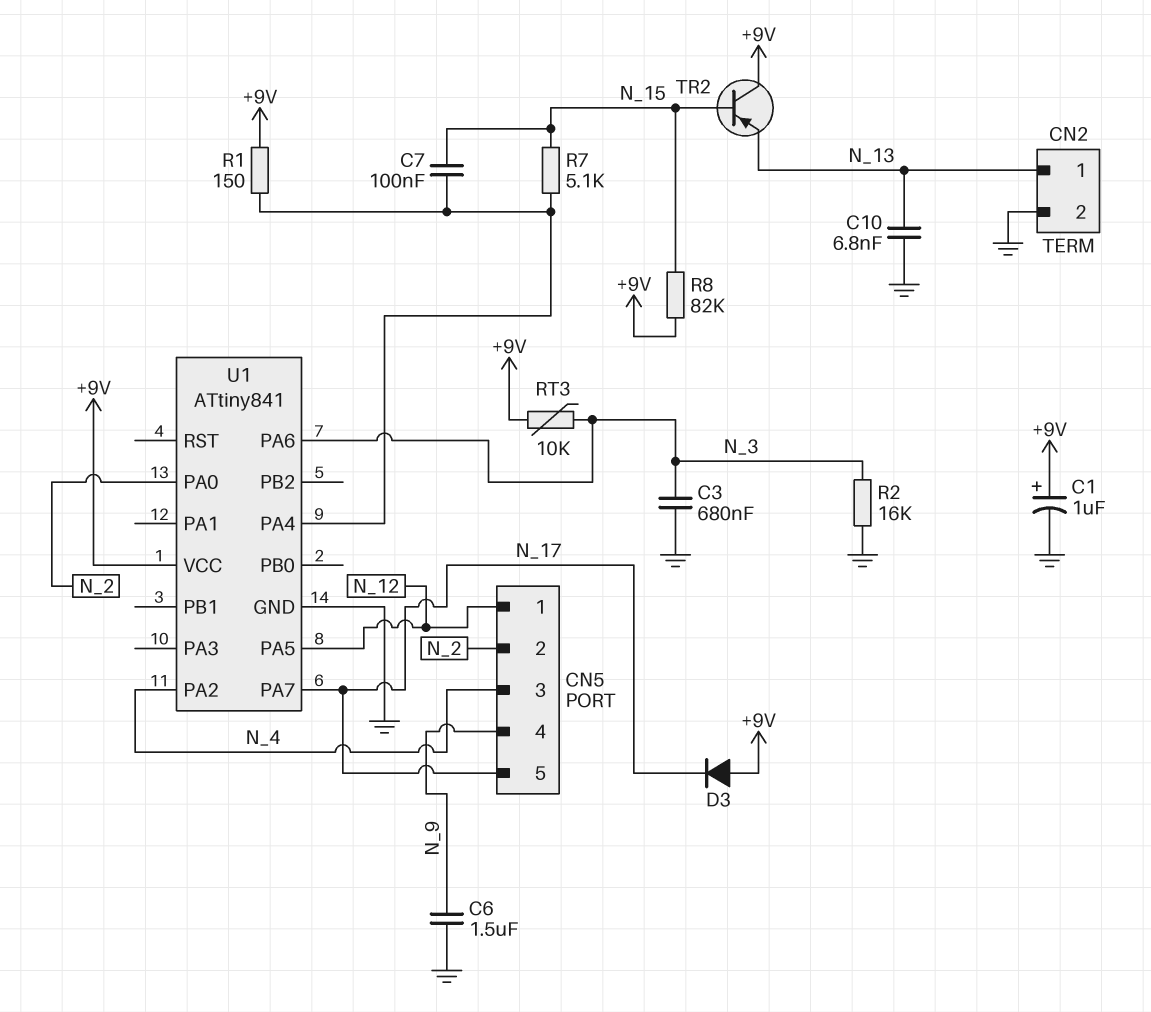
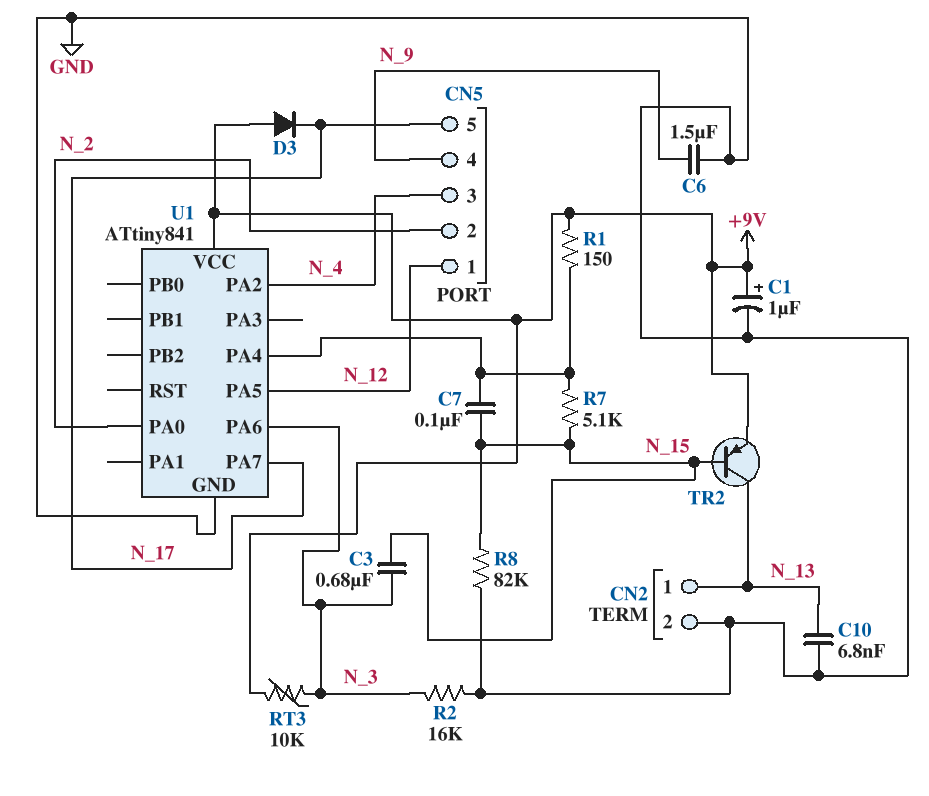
C3: 680nF (GND, N_3) -> 680nF (N_3, N_15)
R8: 82k (+9V, N_15) -> 82k (GND, N_15)
TR2: PNP (B N_15, C +9V, E N_13) -> PNP (B N_15, C N_13, E +9V)

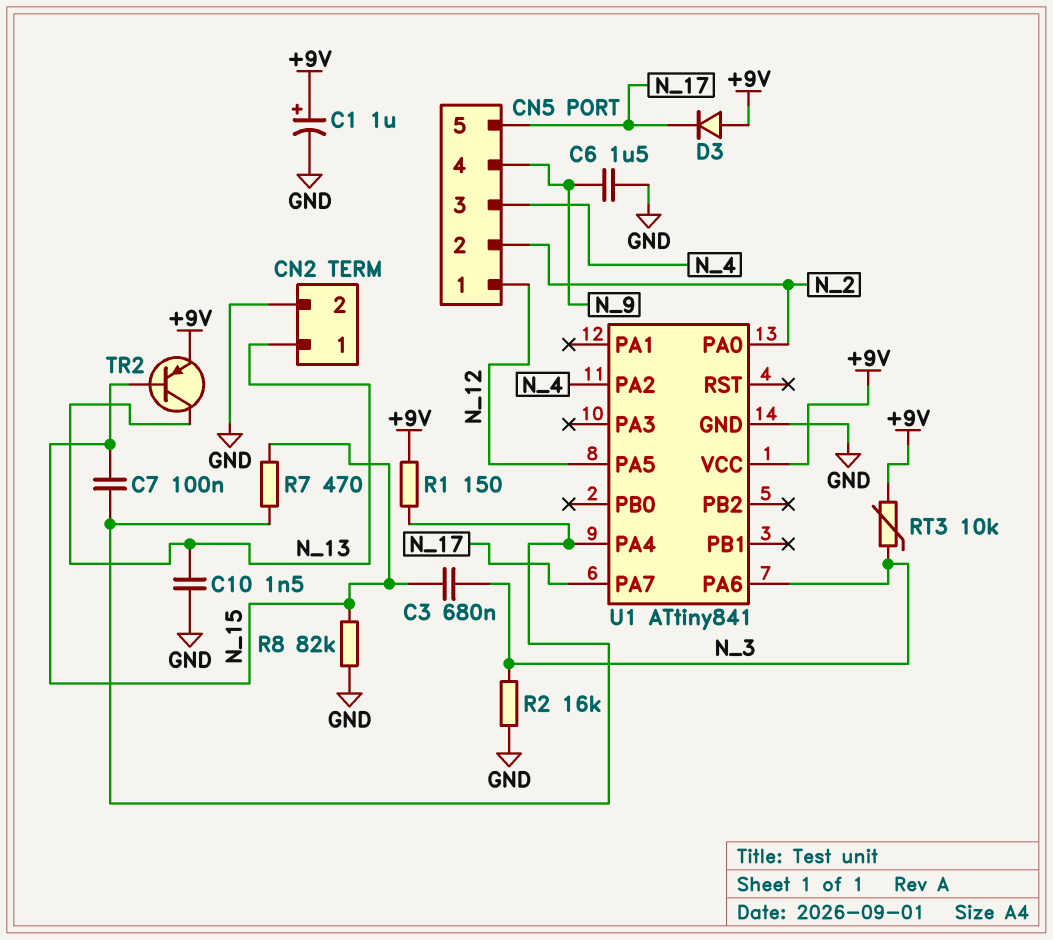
C10: 6.8nF (GND, N_13) -> 1.5nF (GND, N_13)
R7: 5.1k (N_15, U1/PA4) -> 470 (N_15, U1/PA4)

